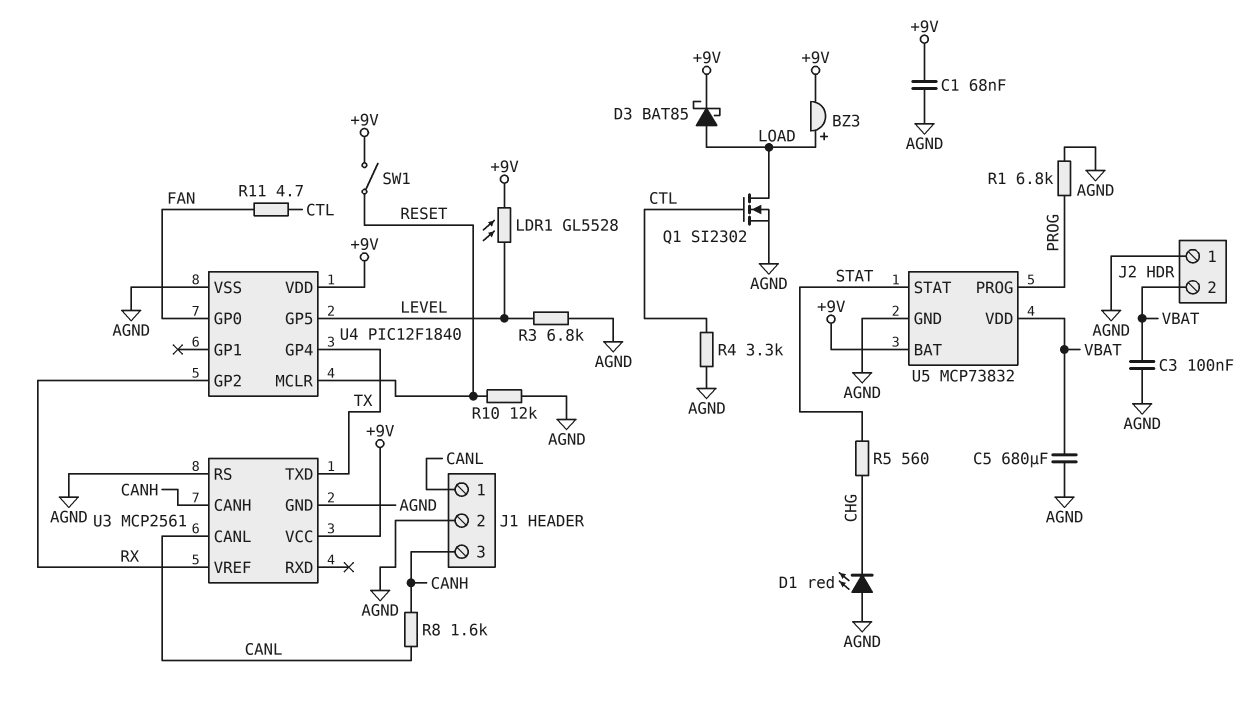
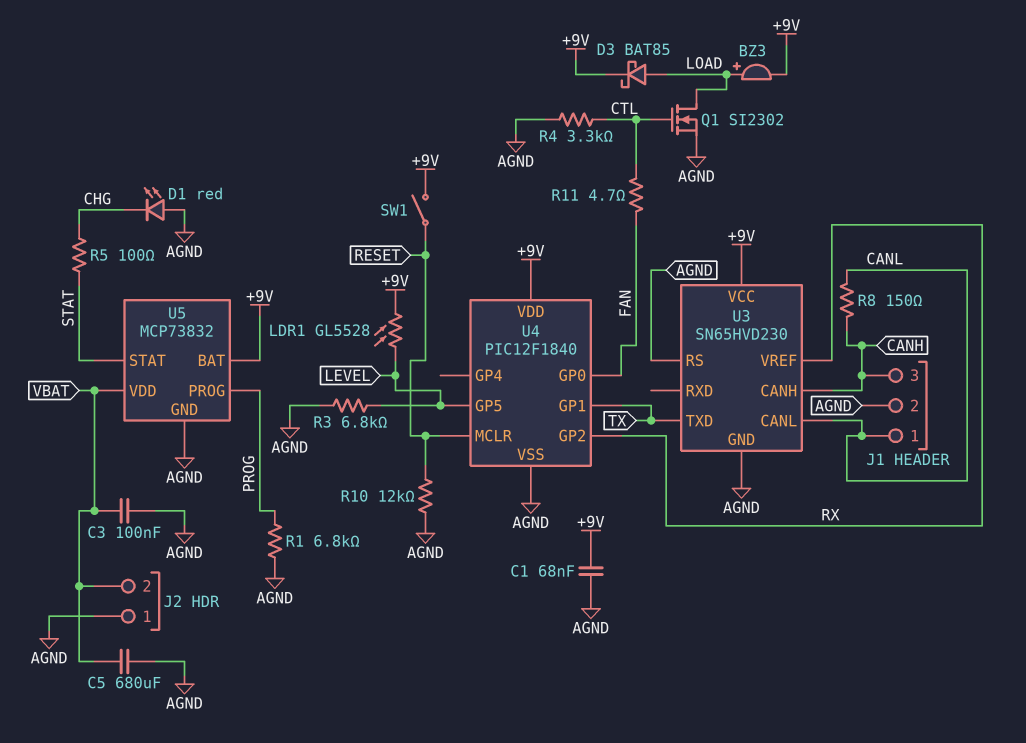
R5: 560 (CHG, STAT) -> 100 (CHG, STAT)
R8: 1.6k (CANH, CANL) -> 150 (CANH, CANL)
U3: MCP2561 -> SN65HVD230
U4 pin GP1: none -> TX
U4 pin GP4: TX -> none

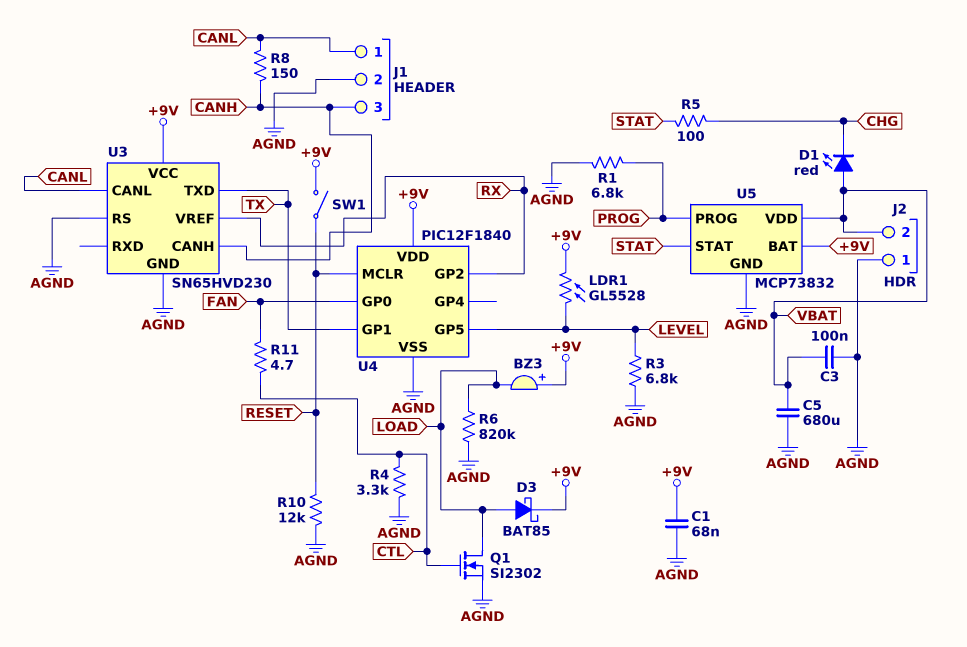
BZ3: buzzer (plus LOAD, minus +9V) -> buzzer (plus +9V, minus LOAD)
D1: LED red (A AGND, K CHG) -> LED red (A VBAT, K CHG)
R6: none -> 820k (AGND, LOAD)

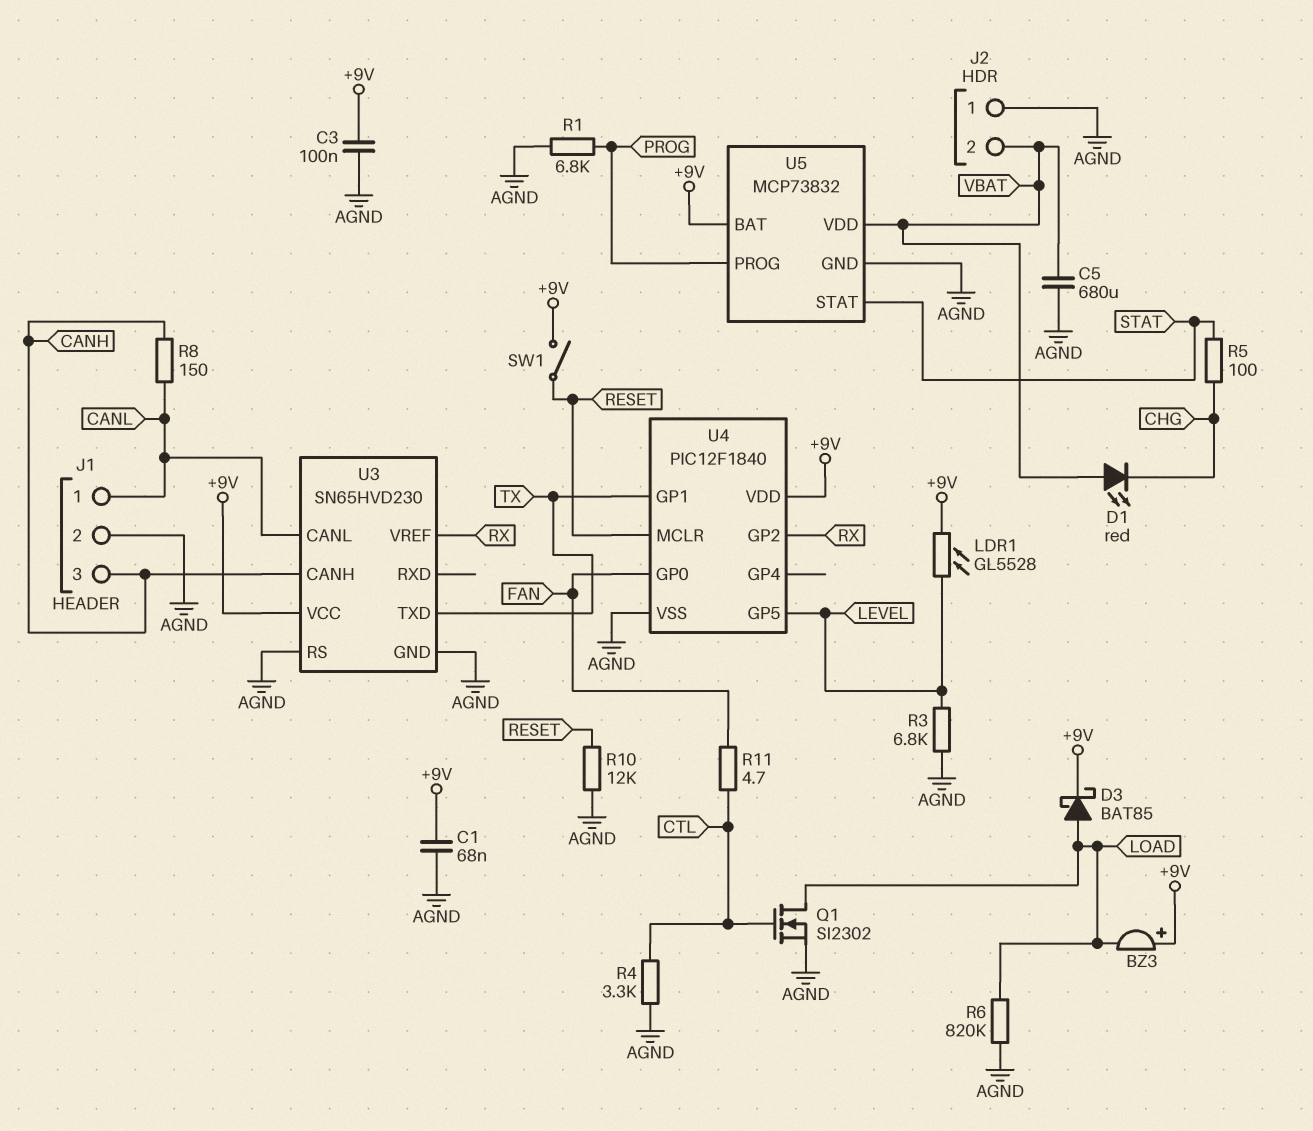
C3: 100nF (AGND, VBAT) -> 100nF (+9V, AGND)

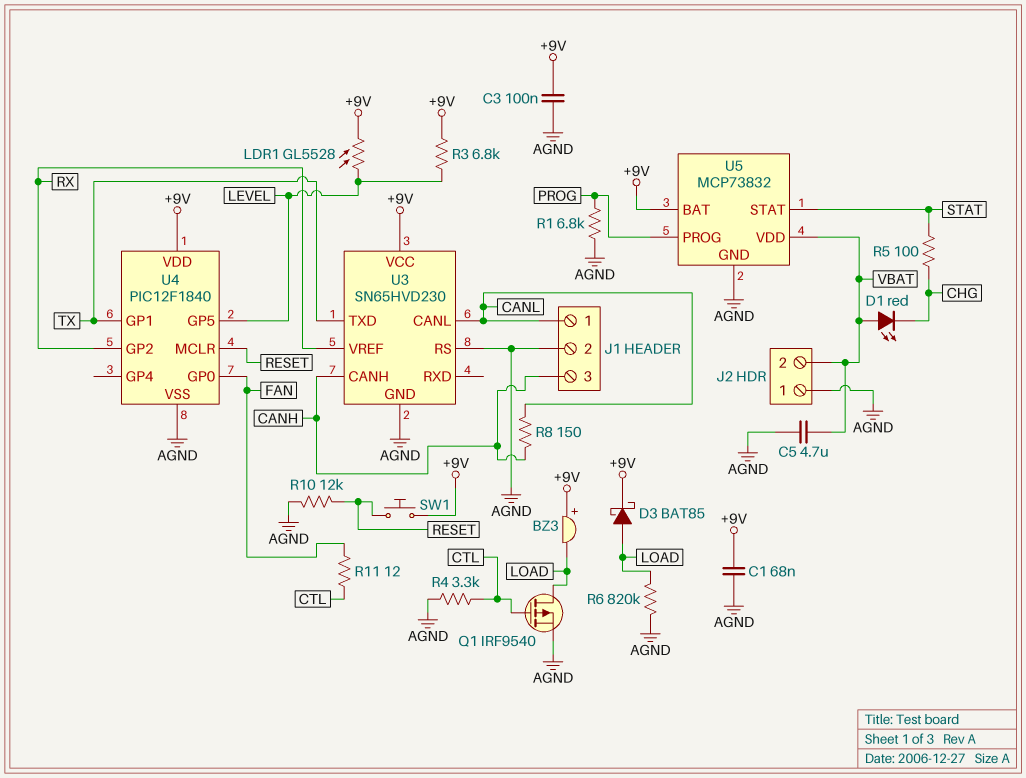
C5: 680uF (AGND, VBAT) -> 4.7uF (AGND, VBAT)
Q1: NMOS SI2302 (G CTL, D LOAD, S AGND) -> PMOS IRF9540 (G CTL, D LOAD, S AGND)
R3: 6.8k (AGND, LEVEL) -> 6.8k (+9V, LEVEL)
R11: 4.7 (CTL, FAN) -> 12 (CTL, FAN)
SW1: switch (+9V, RESET) -> button (+9V, RESET)

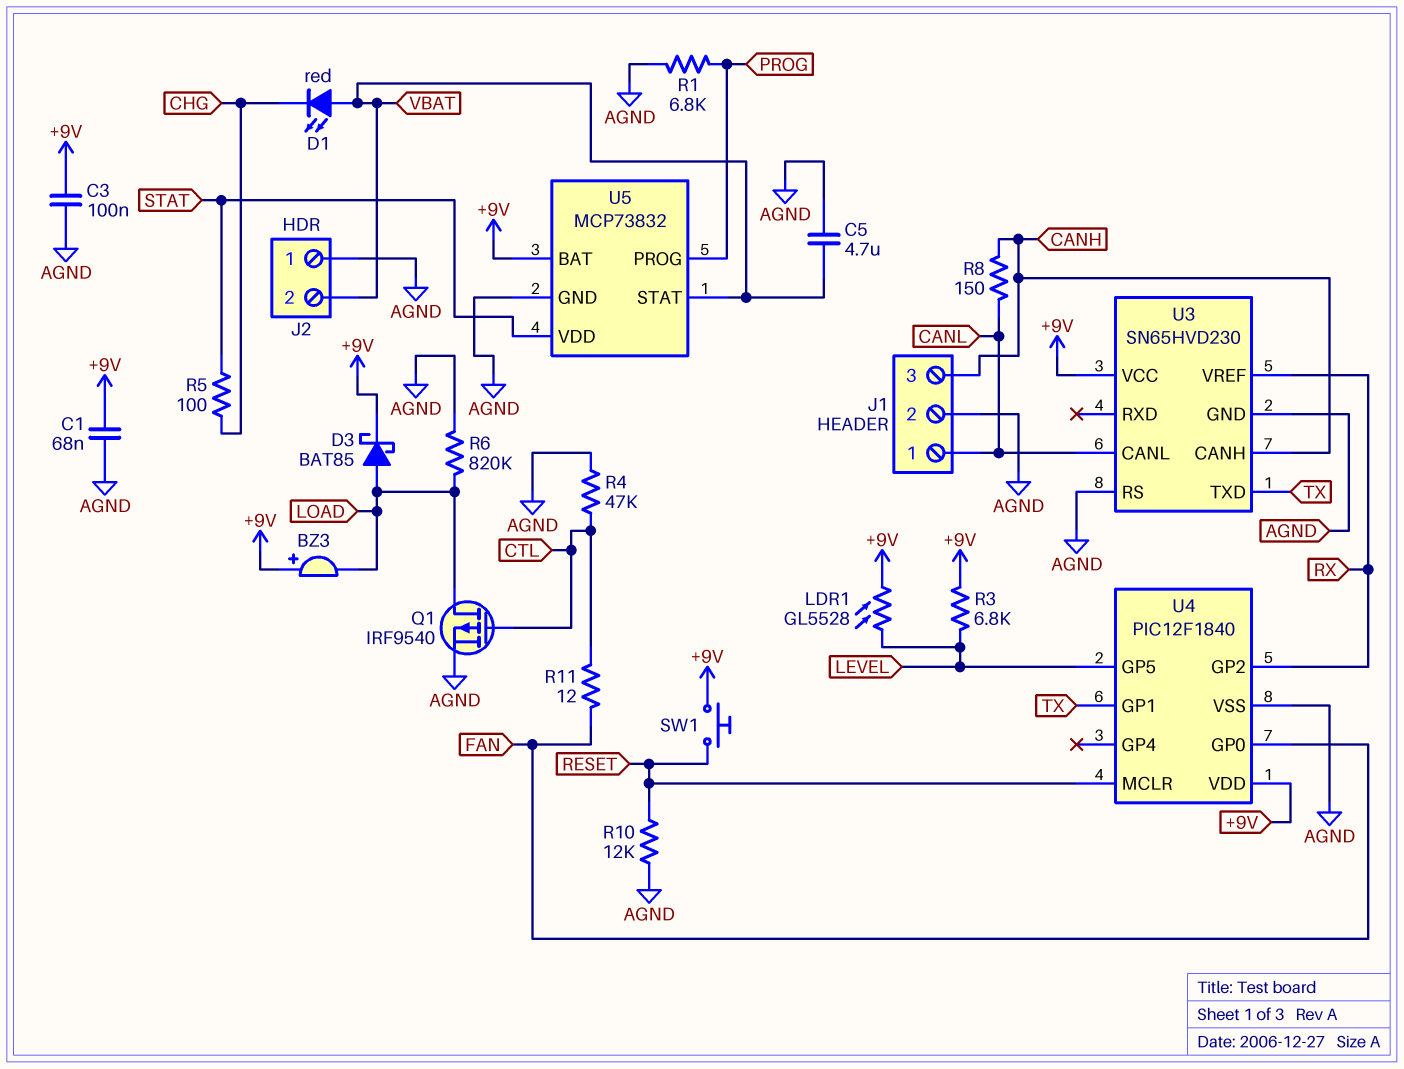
R4: 3.3k (AGND, CTL) -> 47k (AGND, CTL)
U5 pin STAT: STAT -> VBAT
U5 pin VDD: VBAT -> STAT

